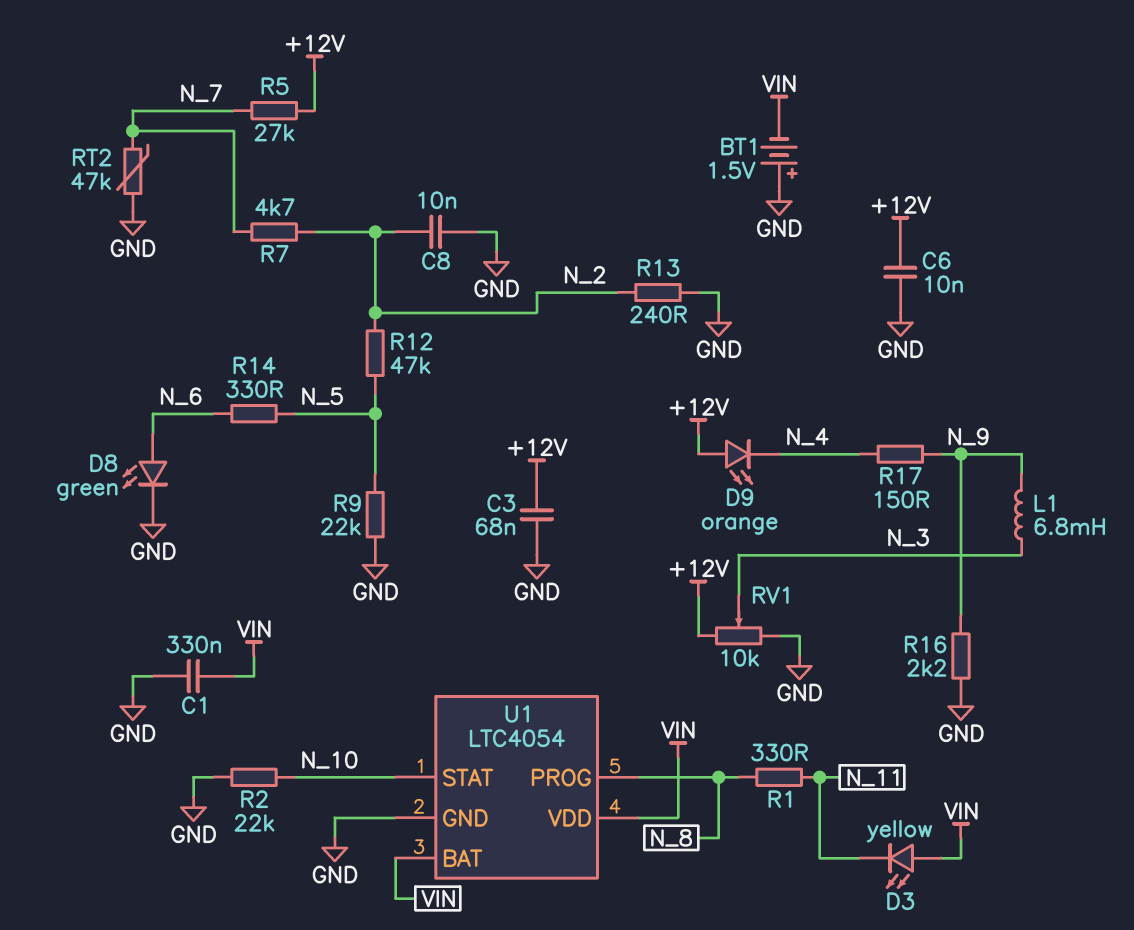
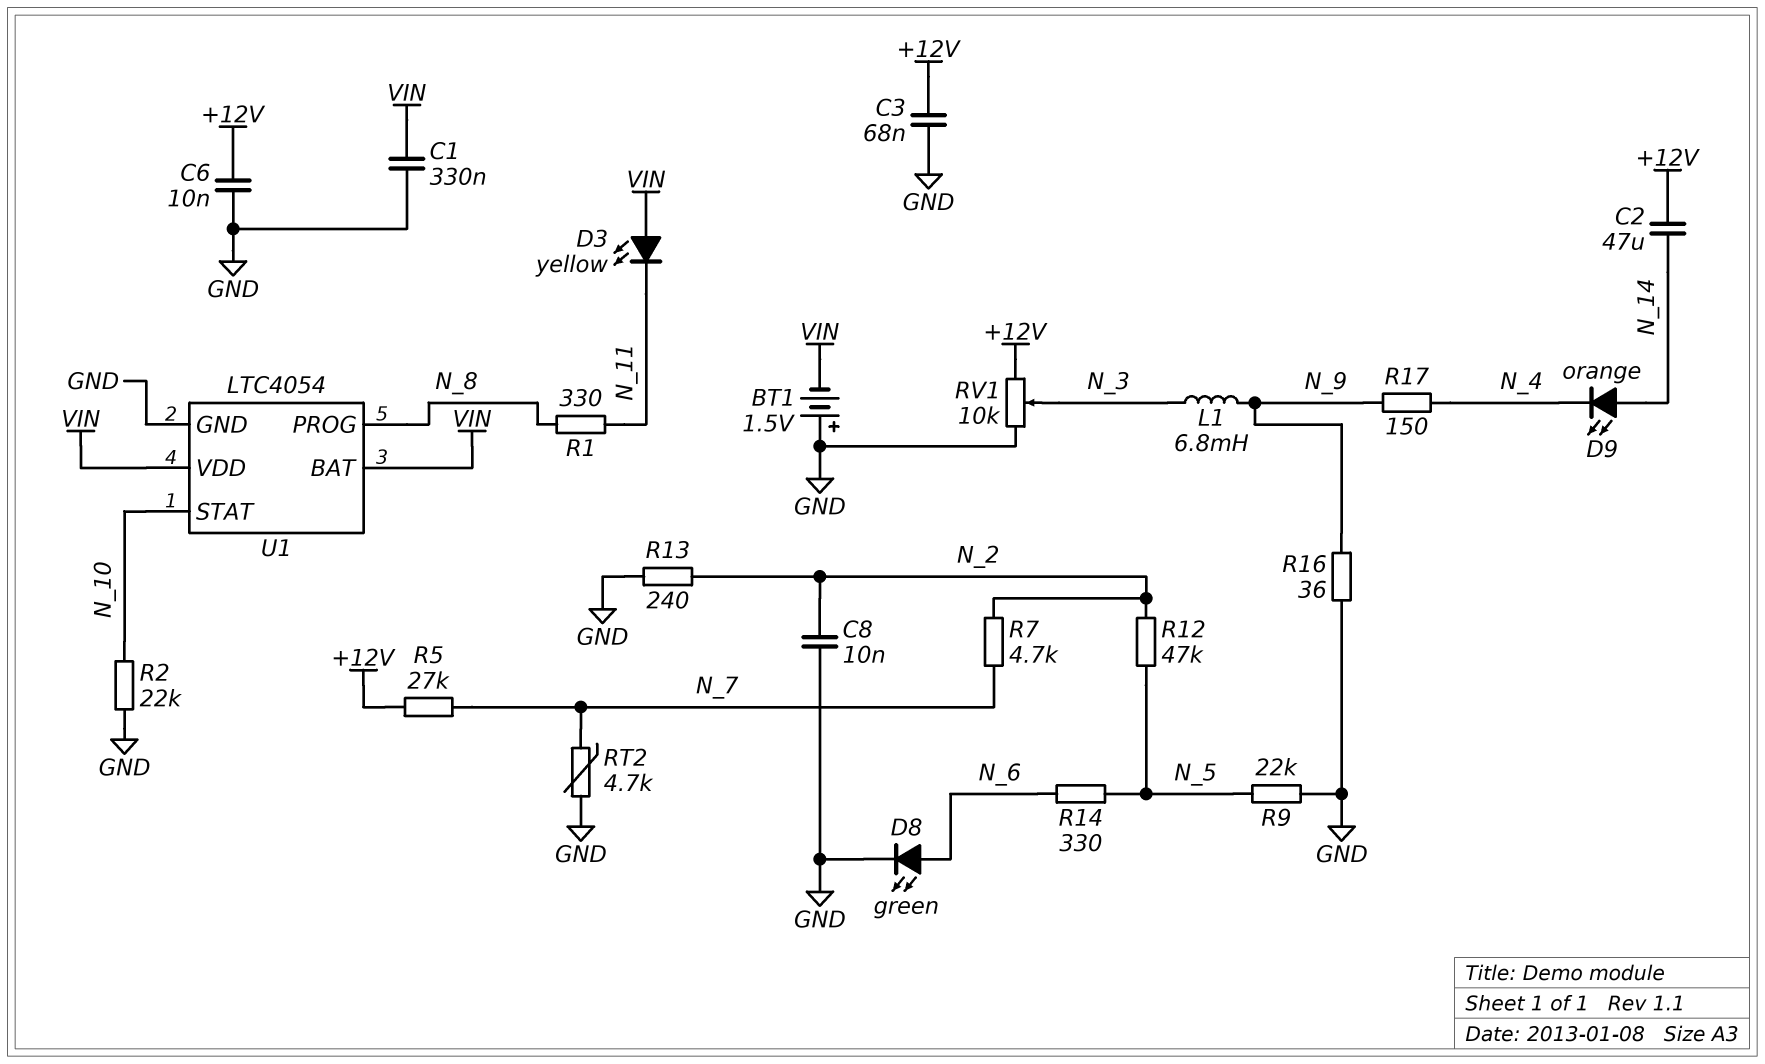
C2: none -> 47uF (+12V, N_14)
D9: LED orange (A +12V, K N_4) -> LED orange (A N_14, K N_4)
R16: 2.2k (GND, N_9) -> 36 (GND, N_9)
RT2: 47k (GND, N_7) -> 4.7k (GND, N_7)

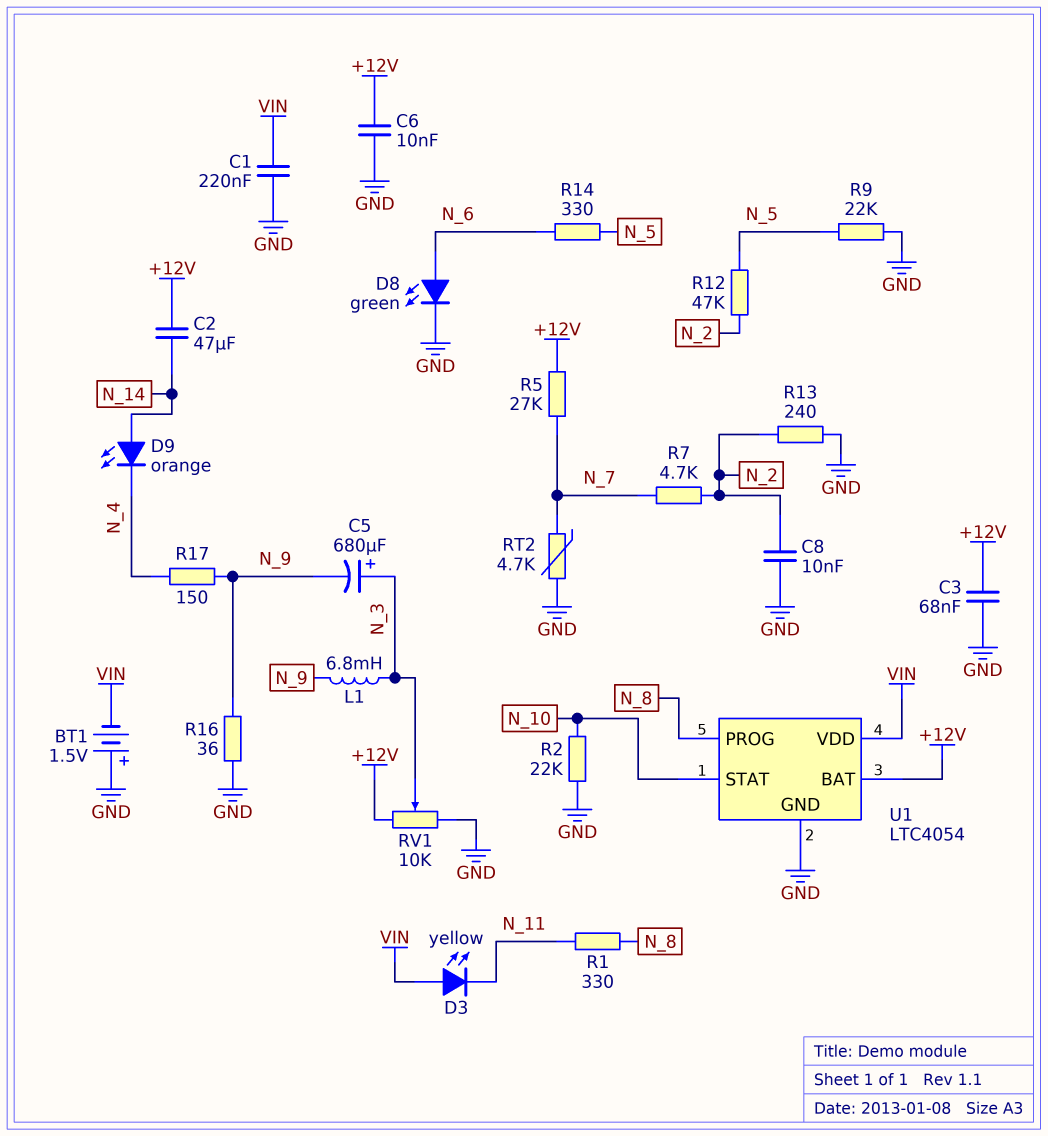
C1: 330nF (GND, VIN) -> 220nF (GND, VIN)
C5: none -> 680uF (plus N_3, minus N_9)
U1 pin BAT: VIN -> +12V

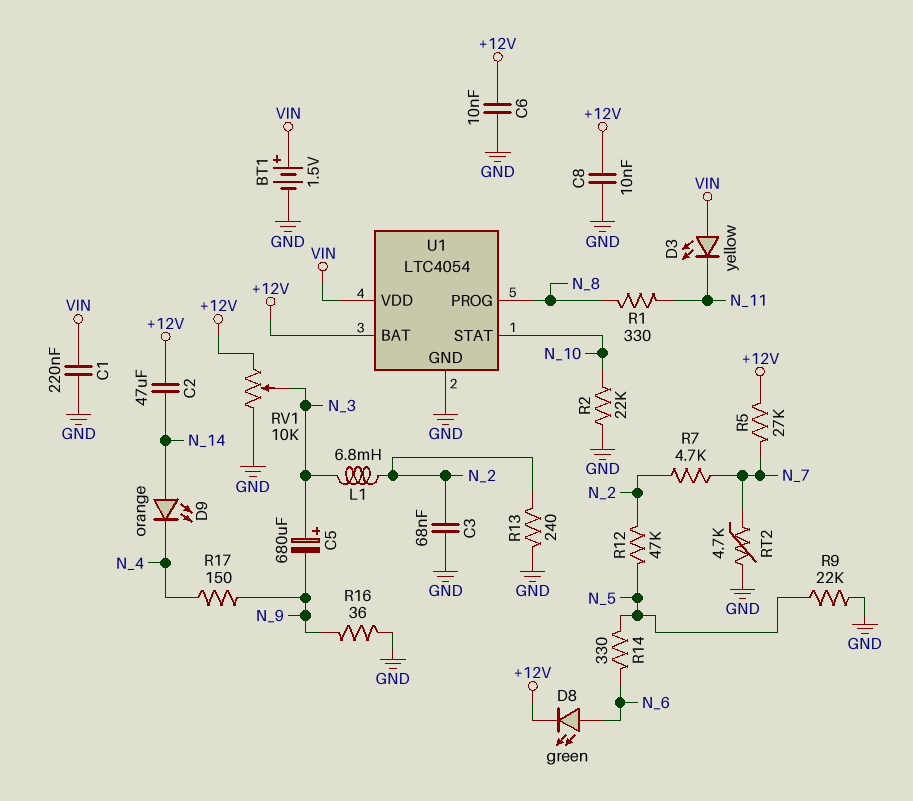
BT1: 1.5V (plus GND, minus VIN) -> 1.5V (plus VIN, minus GND)
C3: 68nF (+12V, GND) -> 68nF (GND, N_2)
C8: 10nF (GND, N_2) -> 10nF (+12V, GND)
D8: LED green (A N_6, K GND) -> LED green (A N_6, K +12V)
L1: 6.8mH (N_3, N_9) -> 6.8mH (N_2, N_3)

